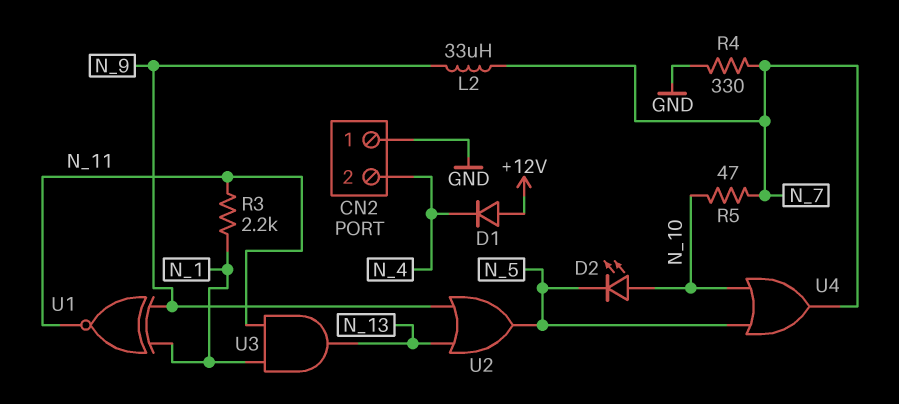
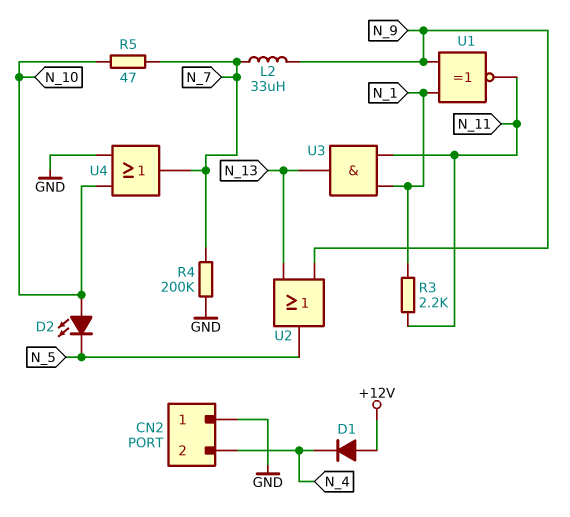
R4: 330 (GND, N_7) -> 200k (GND, N_7)
U4: OR (in N_5, in N_10, out N_7) -> OR (in GND, in N_10, out N_7)

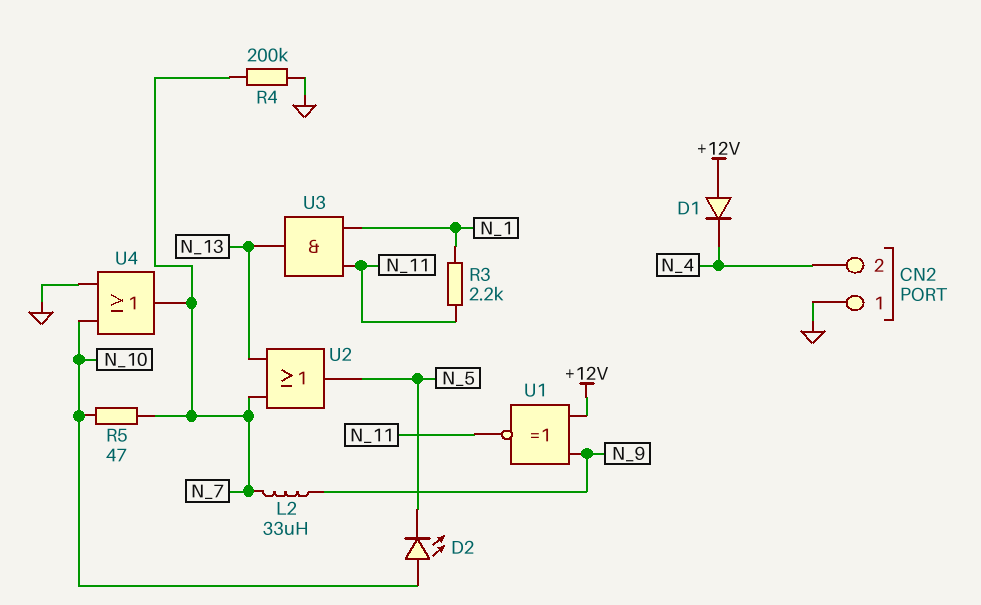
U1: XNOR (in N_1, in N_9, out N_11) -> XNOR (in +12V, in N_9, out N_11)
U2: OR (in N_9, in N_13, out N_5) -> OR (in N_7, in N_13, out N_5)

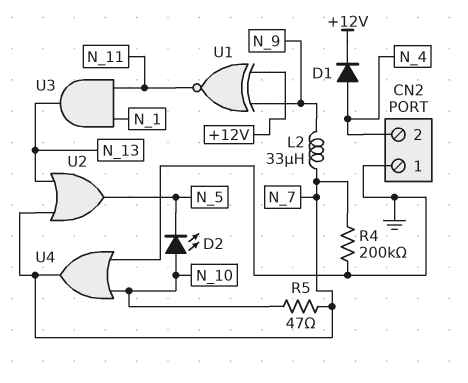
D1: diode (A +12V, K N_4) -> diode (A N_4, K +12V)
R3: 2.2k (N_1, N_11) -> none

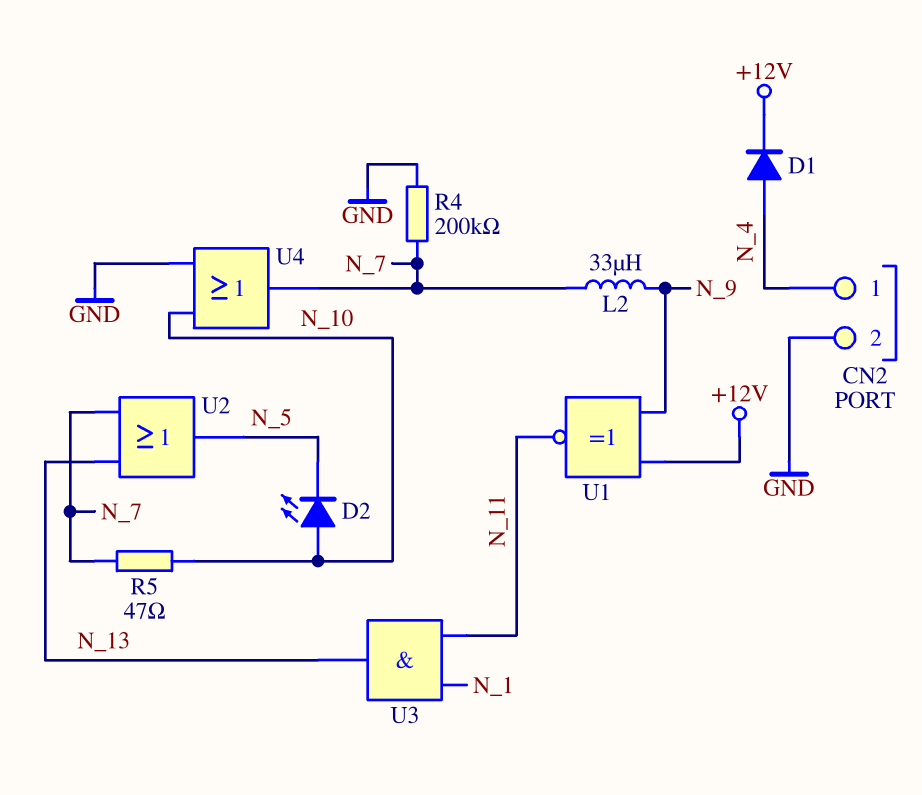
CN2 pin 1: GND -> N_4
CN2 pin 2: N_4 -> GND

